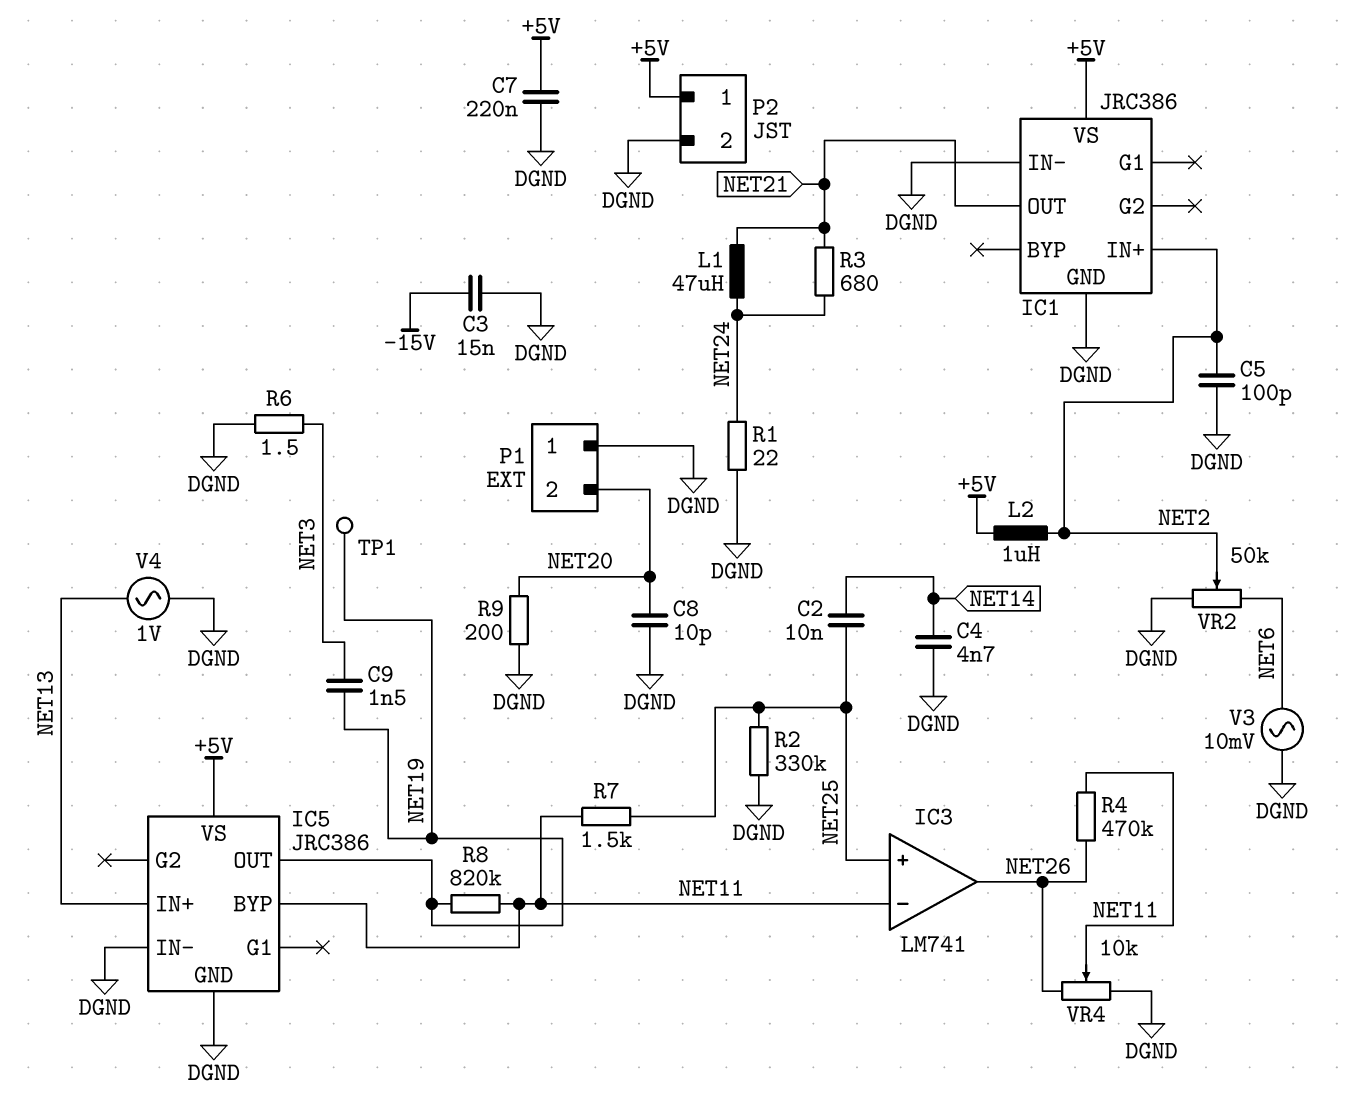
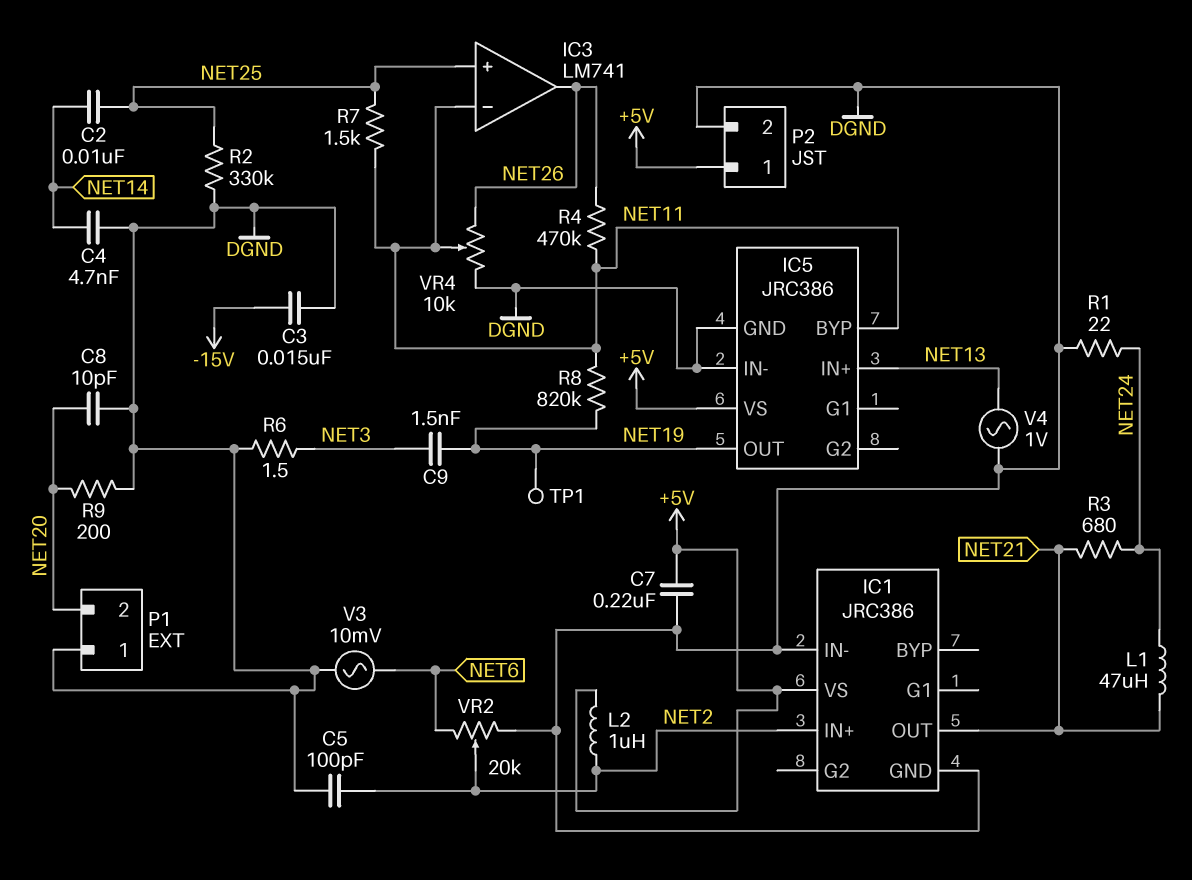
VR2: 50k (DGND, NET6, wiper NET2) -> 20k (DGND, NET6, wiper NET2)

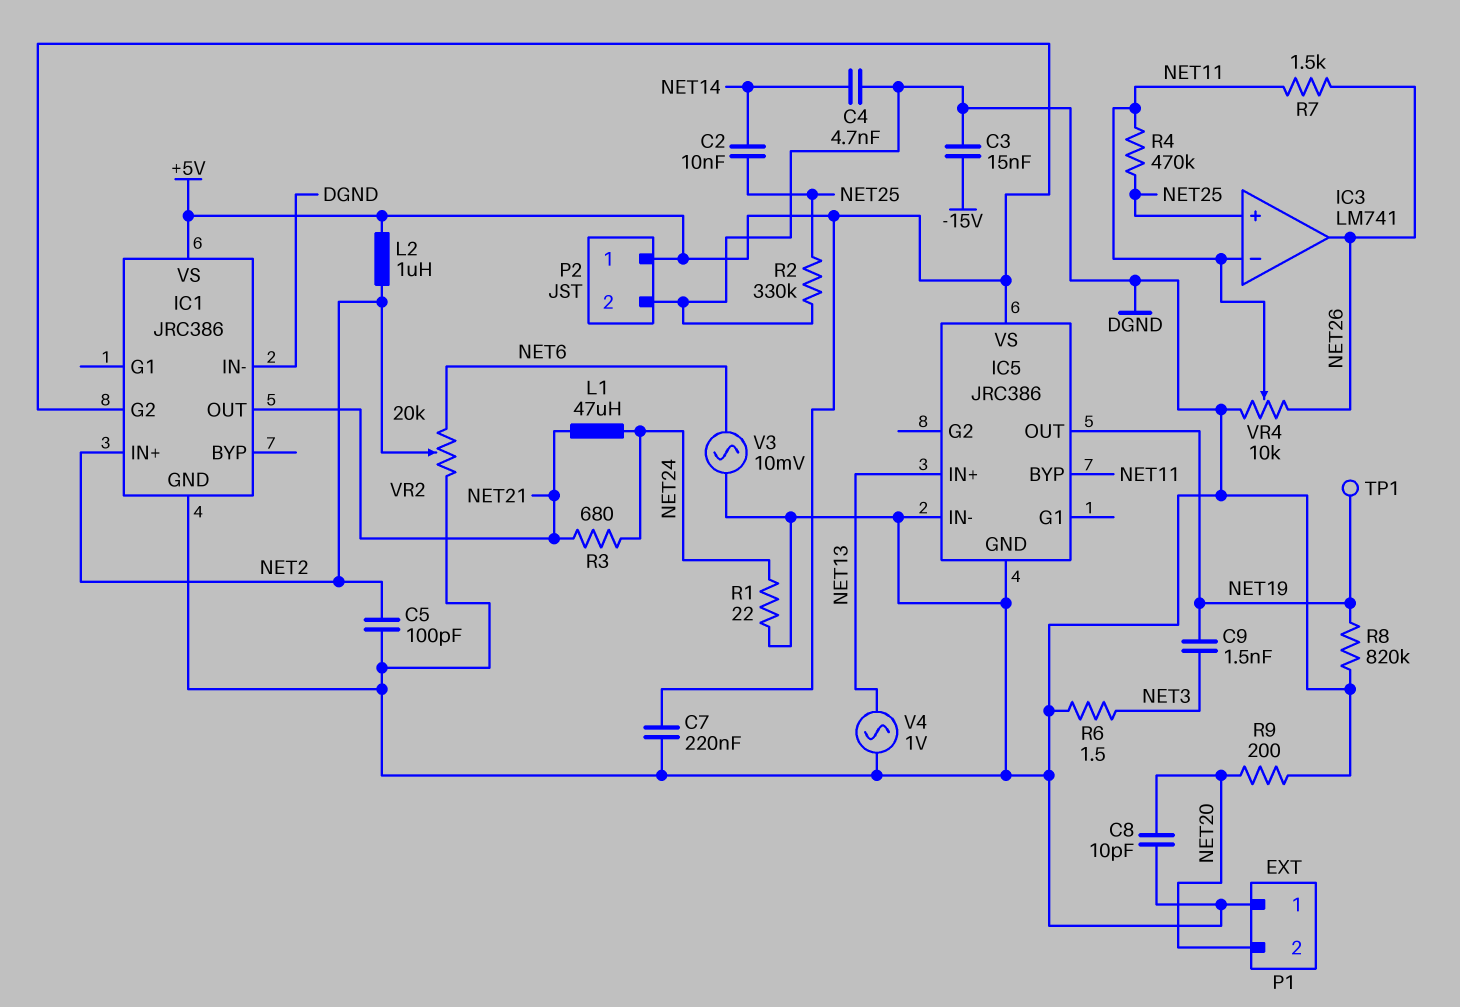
IC1 pin G2: none -> +5V
R4: 470k (NET11, NET26) -> 470k (NET11, NET25)
R7: 1.5k (NET11, NET25) -> 1.5k (NET11, NET26)
R8: 820k (NET11, NET19) -> 820k (DGND, NET19)

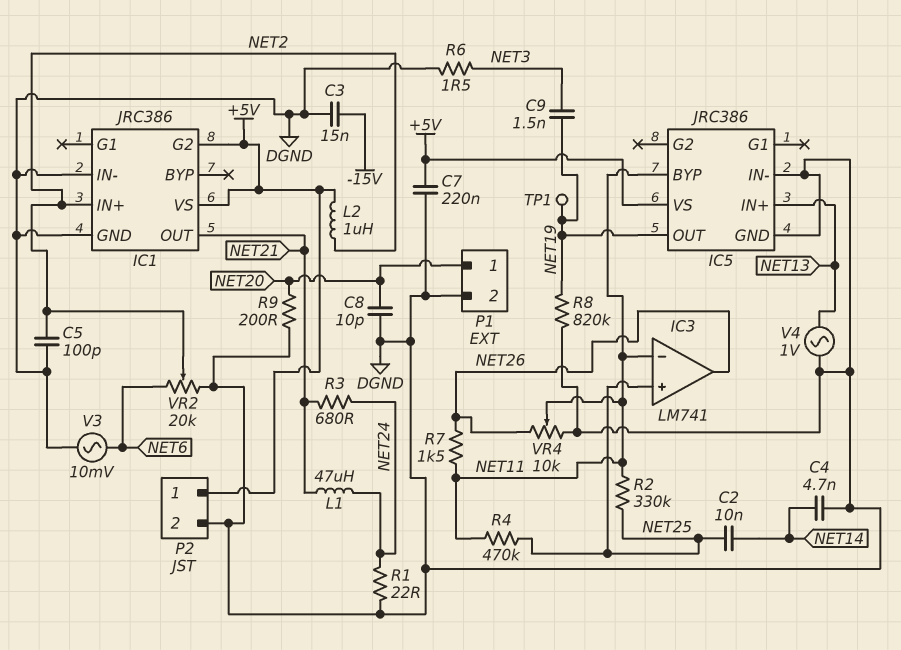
P1 pin 1: DGND -> NET20
P1 pin 2: NET20 -> DGND
R2: 330k (DGND, NET25) -> 330k (NET11, NET25)

